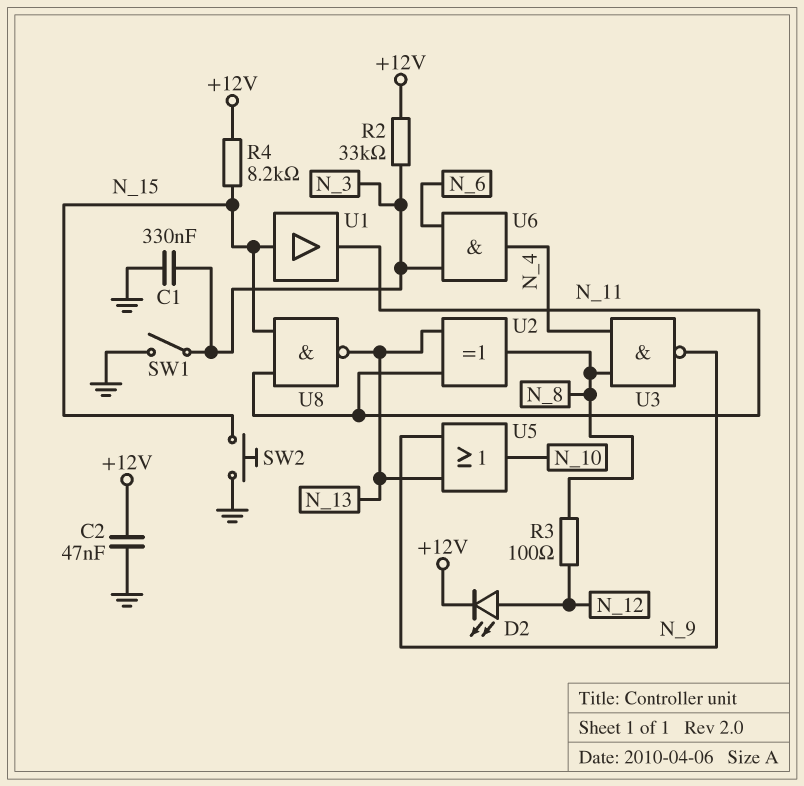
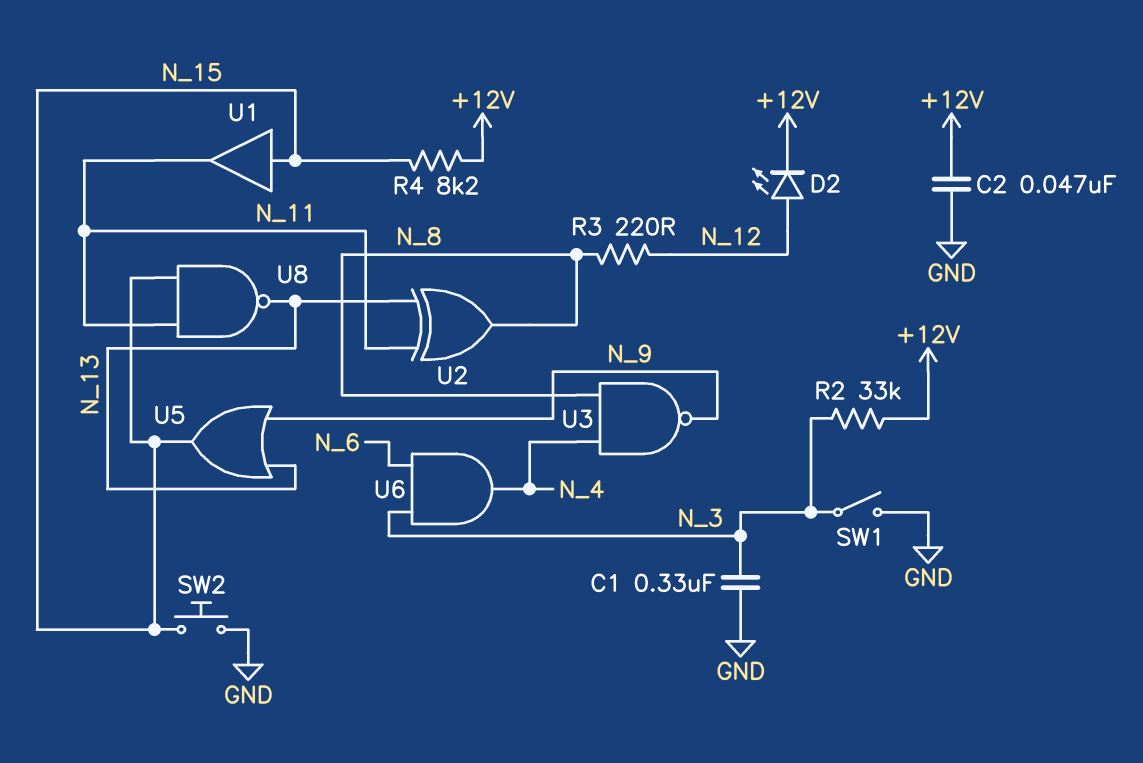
R3: 100 (N_8, N_12) -> 220 (N_8, N_12)
U5: OR (in N_9, in N_13, out N_10) -> OR (in N_9, in N_13, out N_15)

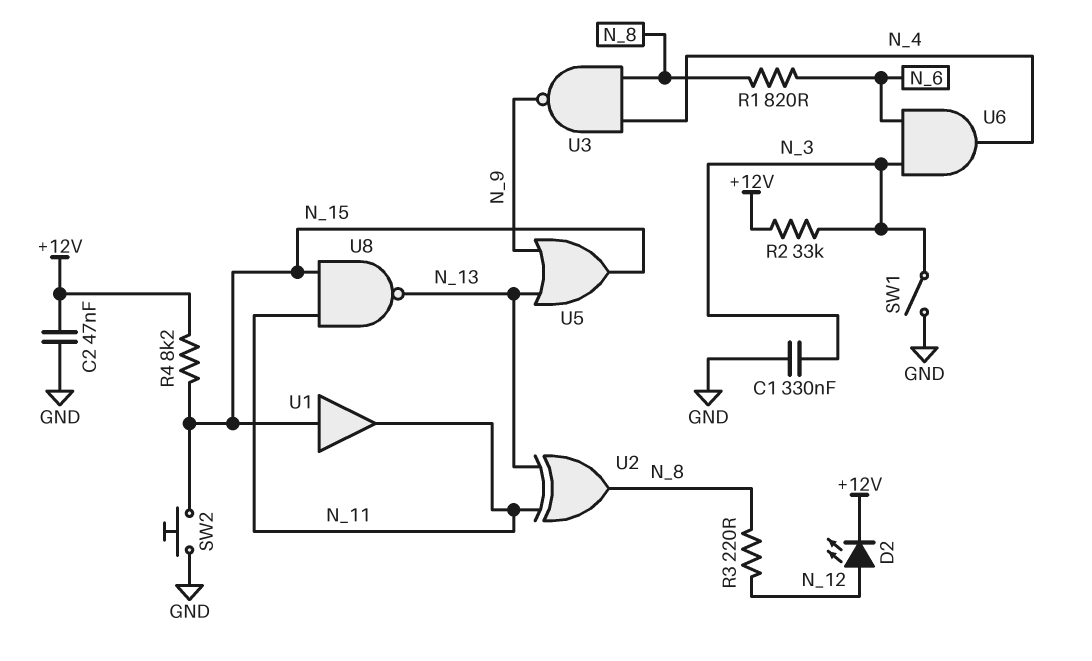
R1: none -> 820 (N_6, N_8)

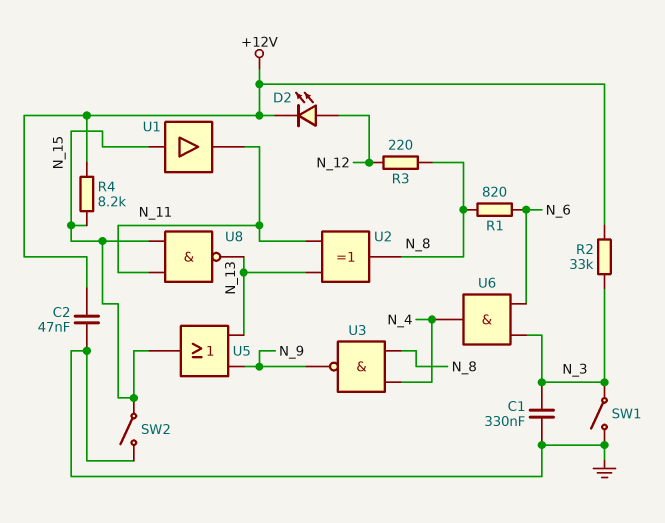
SW2: button (GND, N_15) -> switch (GND, N_15)

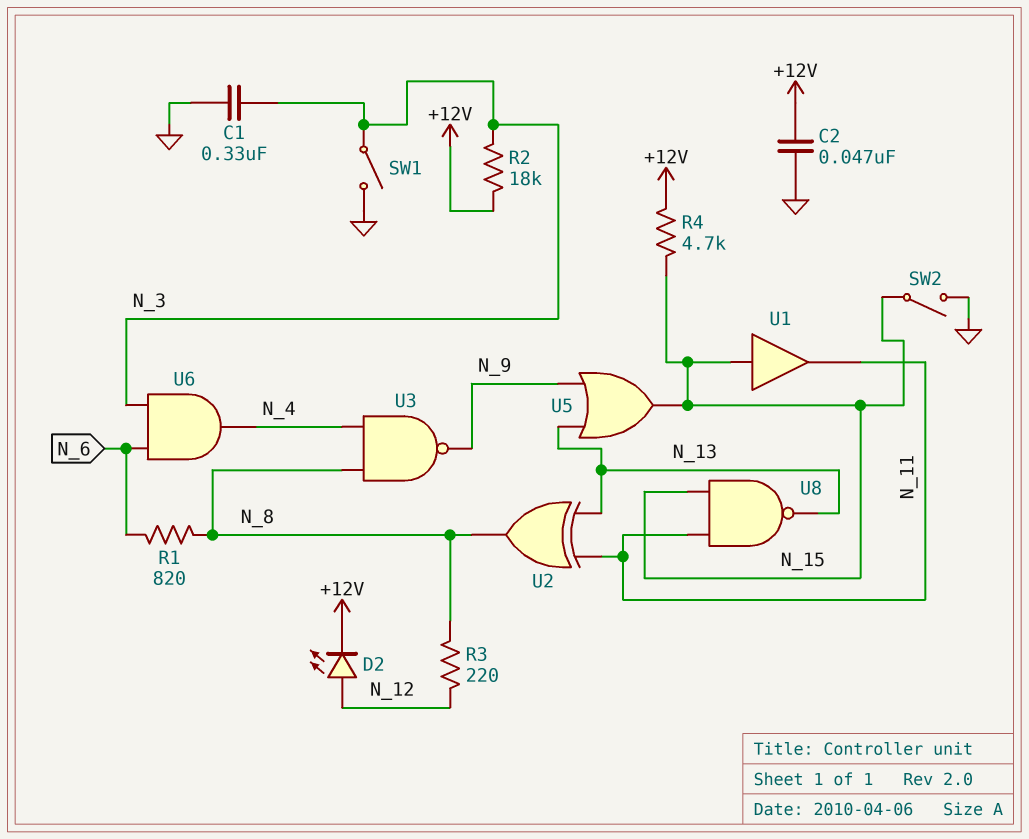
R2: 33k (+12V, N_3) -> 18k (+12V, N_3)
R4: 8.2k (+12V, N_15) -> 4.7k (+12V, N_15)

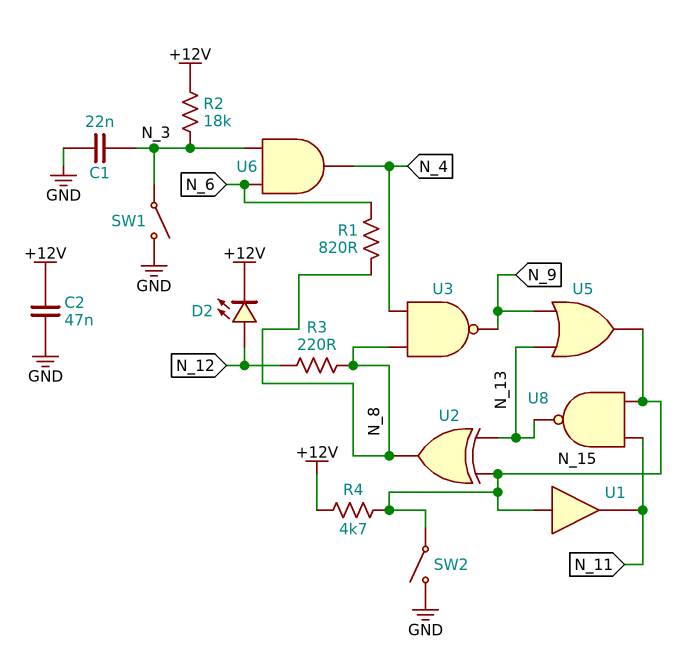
C1: 330nF (GND, N_3) -> 22nF (GND, N_3)
U2: XOR (in N_11, in N_13, out N_8) -> XOR (in N_13, in N_15, out N_8)

